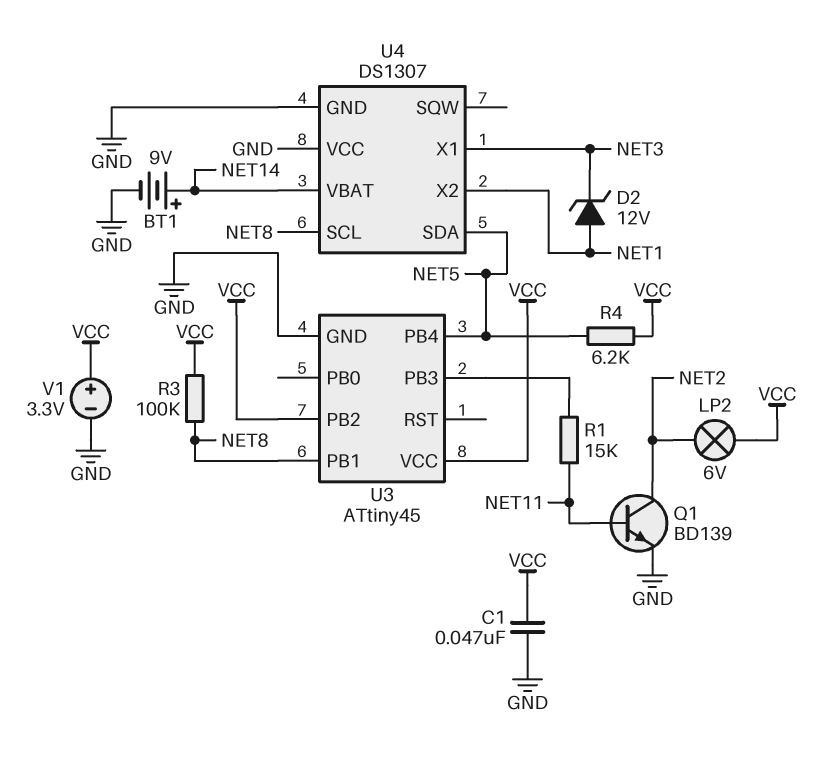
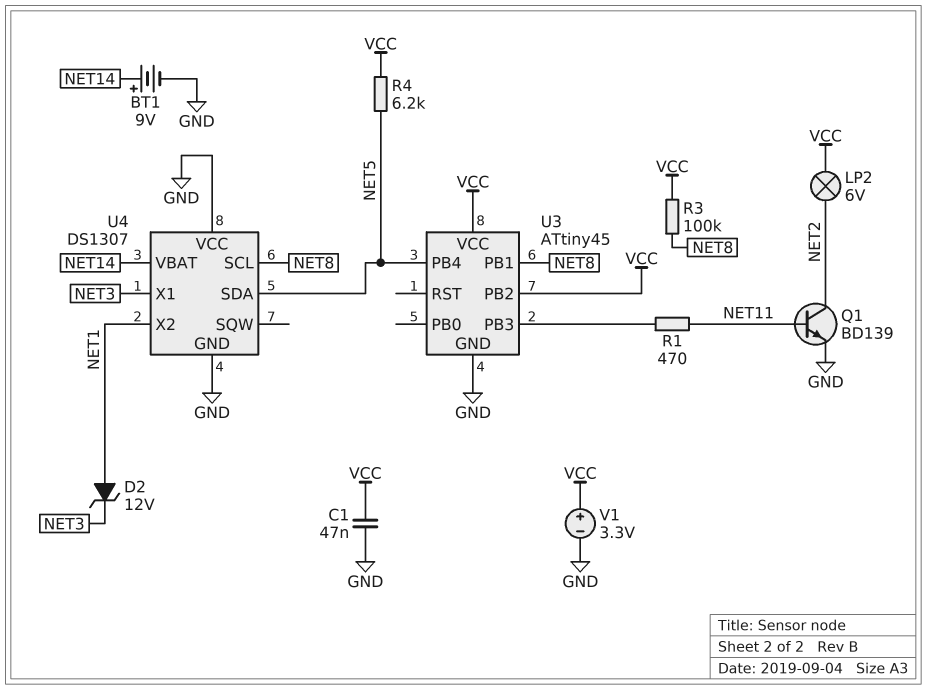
R1: 15k (NET11, U3/PB3) -> 470 (NET11, U3/PB3)

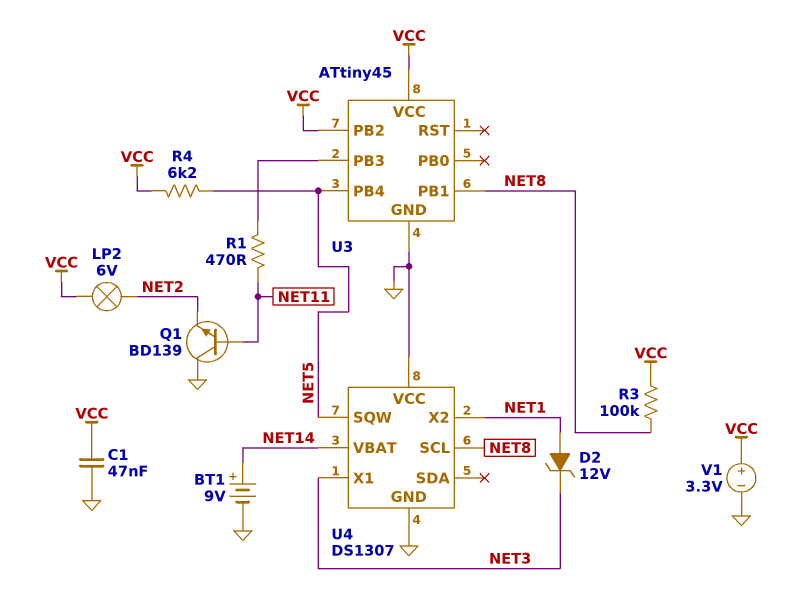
Q1: NPN BD139 (B NET11, C NET2, E GND) -> NPN BD139 (B NET11, C GND, E NET2)
U4 pin SDA: NET5 -> none
U4 pin SQW: none -> NET5

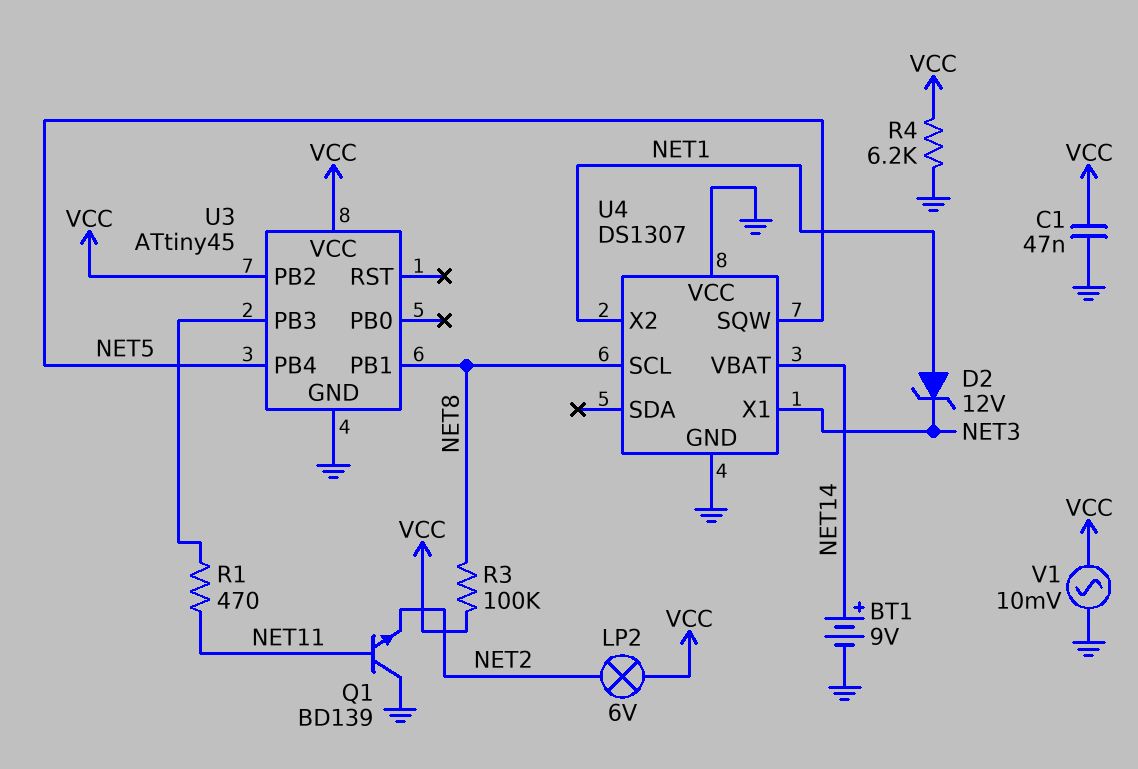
R4: 6.2k (NET5, VCC) -> 6.2k (GND, VCC)
V1: 3.3V (plus VCC, minus GND) -> AC 10mV (GND, VCC)

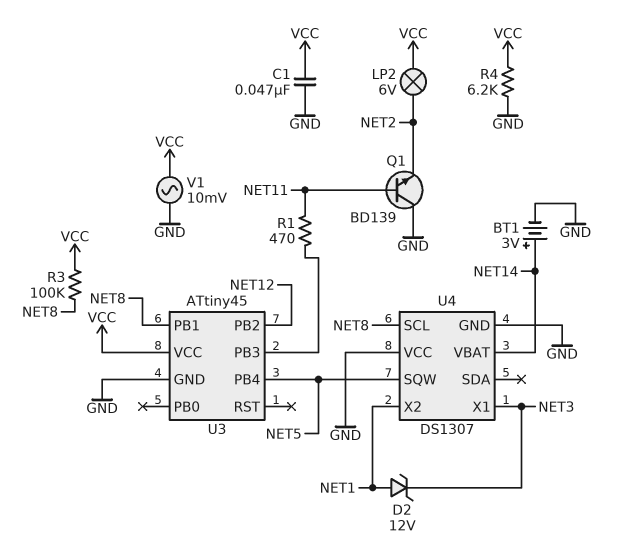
BT1: 9V (plus NET14, minus GND) -> 3V (plus NET14, minus GND)
U3 pin PB2: VCC -> NET12

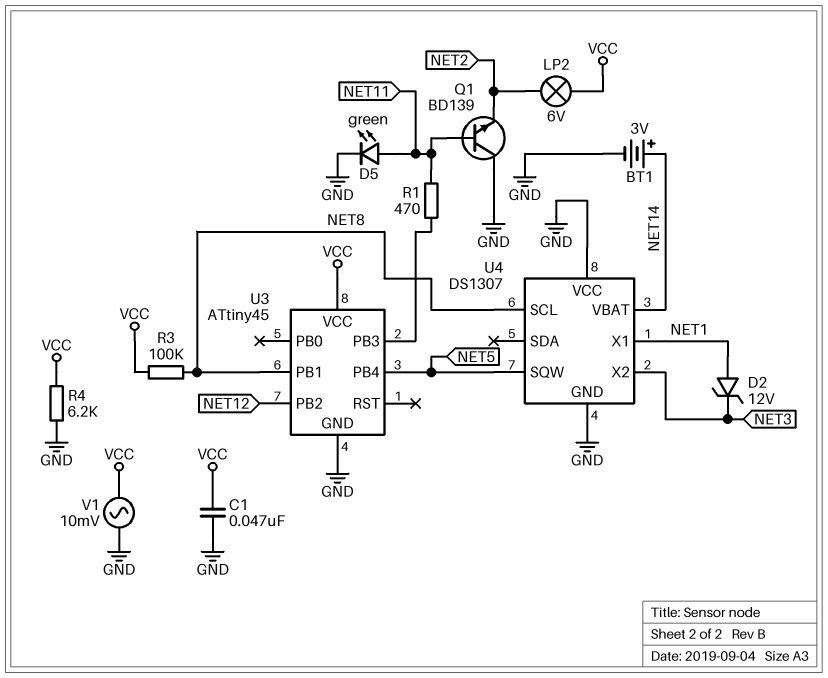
D5: none -> LED green (A NET11, K GND)
U4 pin X1: NET3 -> NET1
U4 pin X2: NET1 -> NET3

